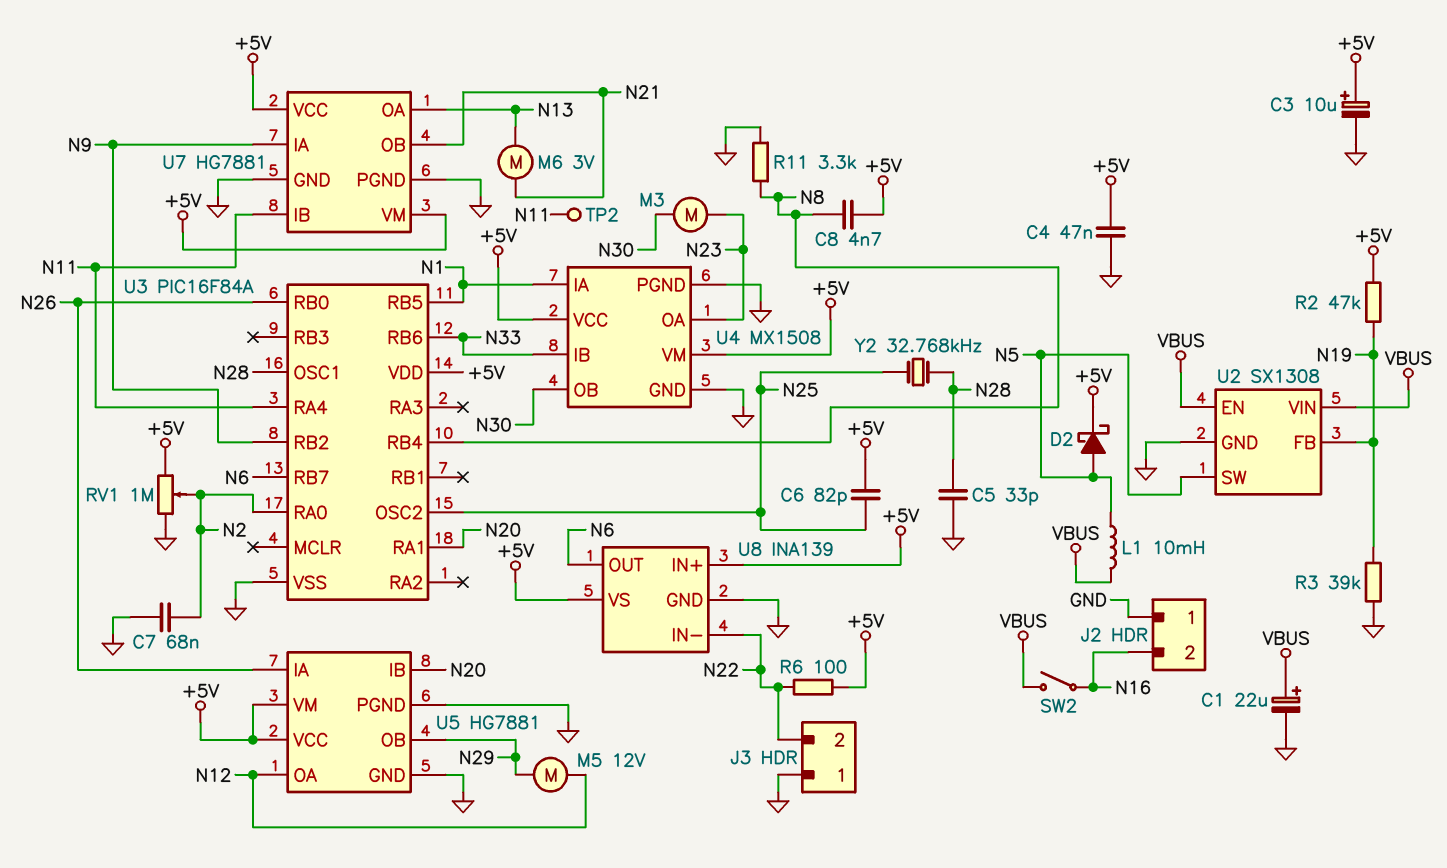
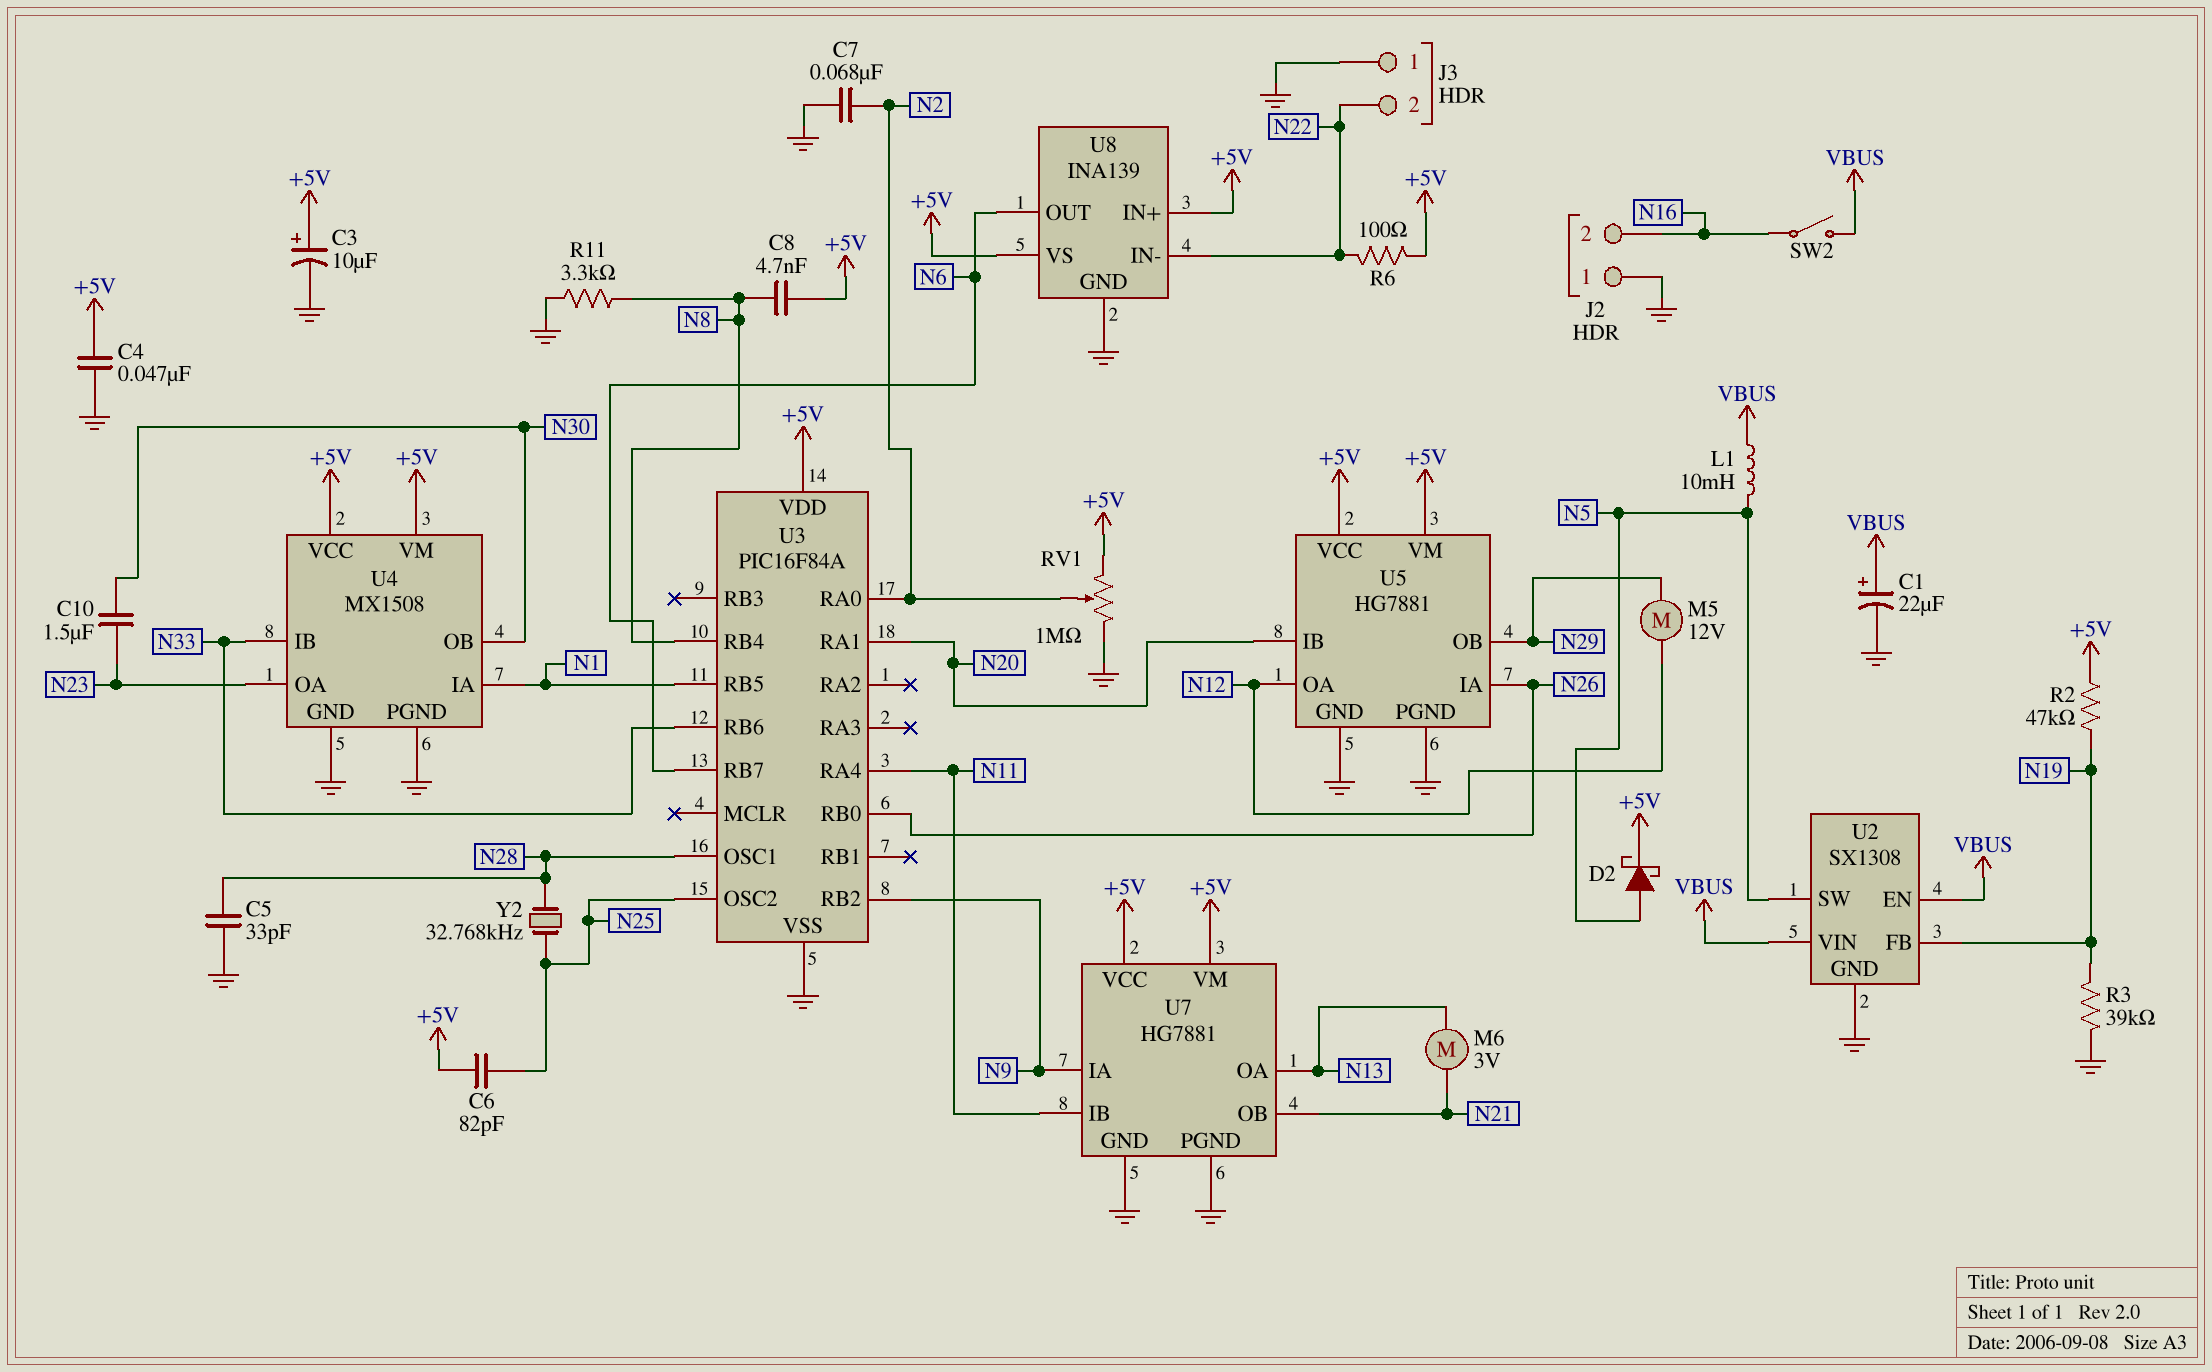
C10: none -> 1.5uF (N23, N30)
M3: motor (N23, N30) -> none
TP2: test point (N11) -> none

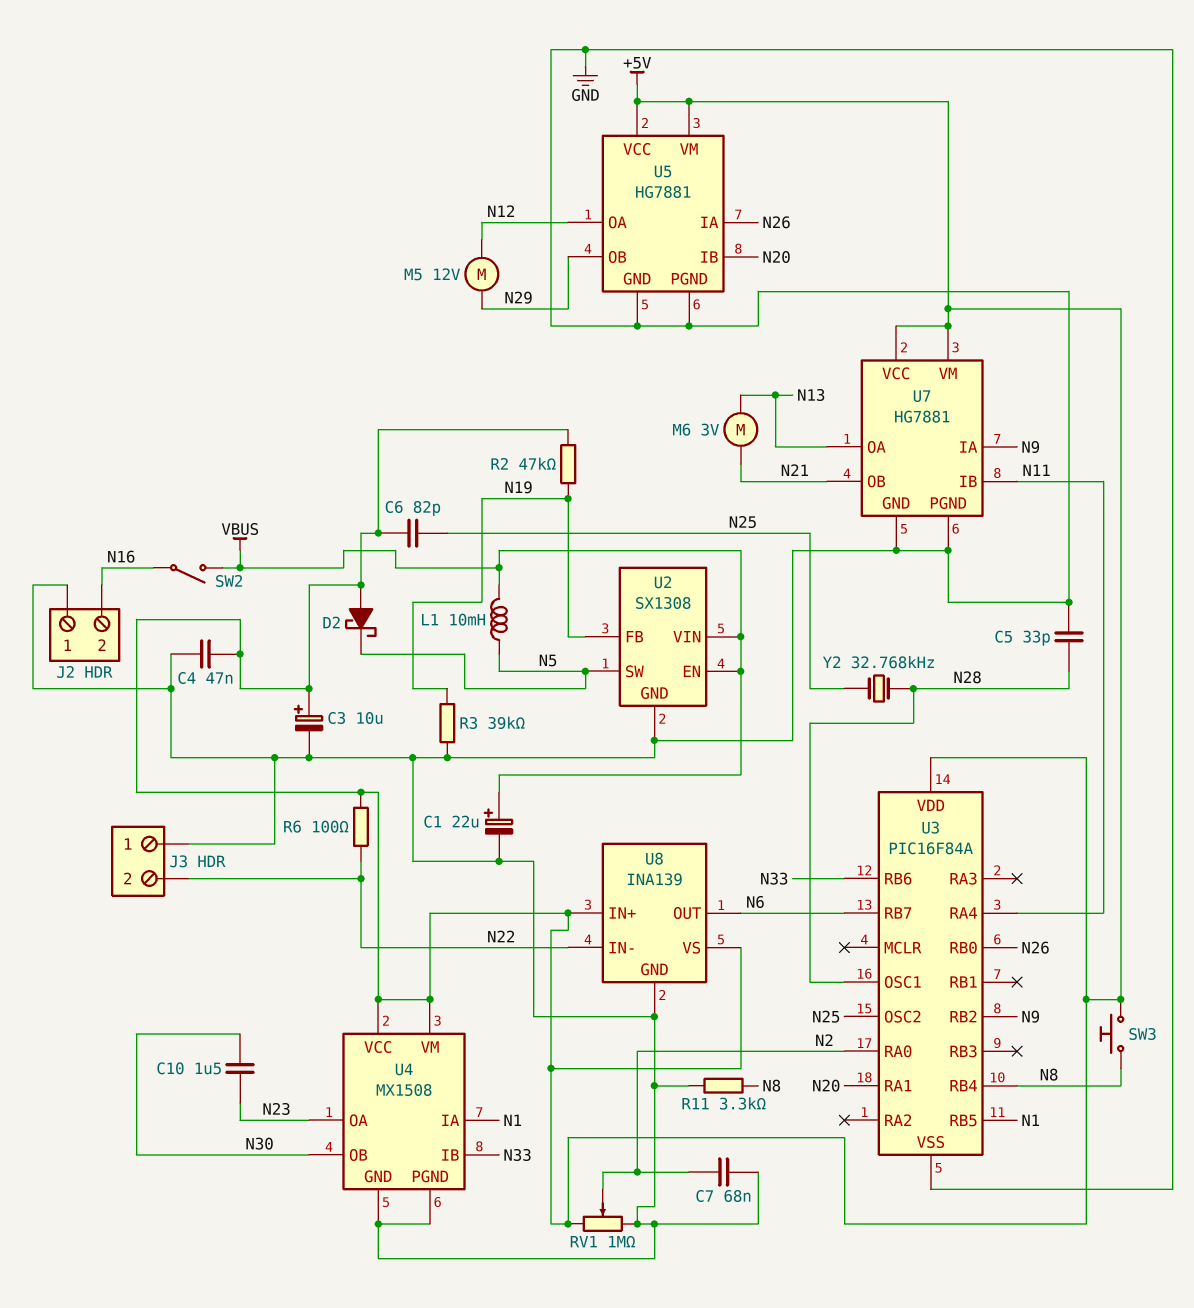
C8: 4.7nF (+5V, N8) -> none
D2: schottky (A N5, K +5V) -> schottky (A +5V, K N5)
SW3: none -> button (+5V, N8)

